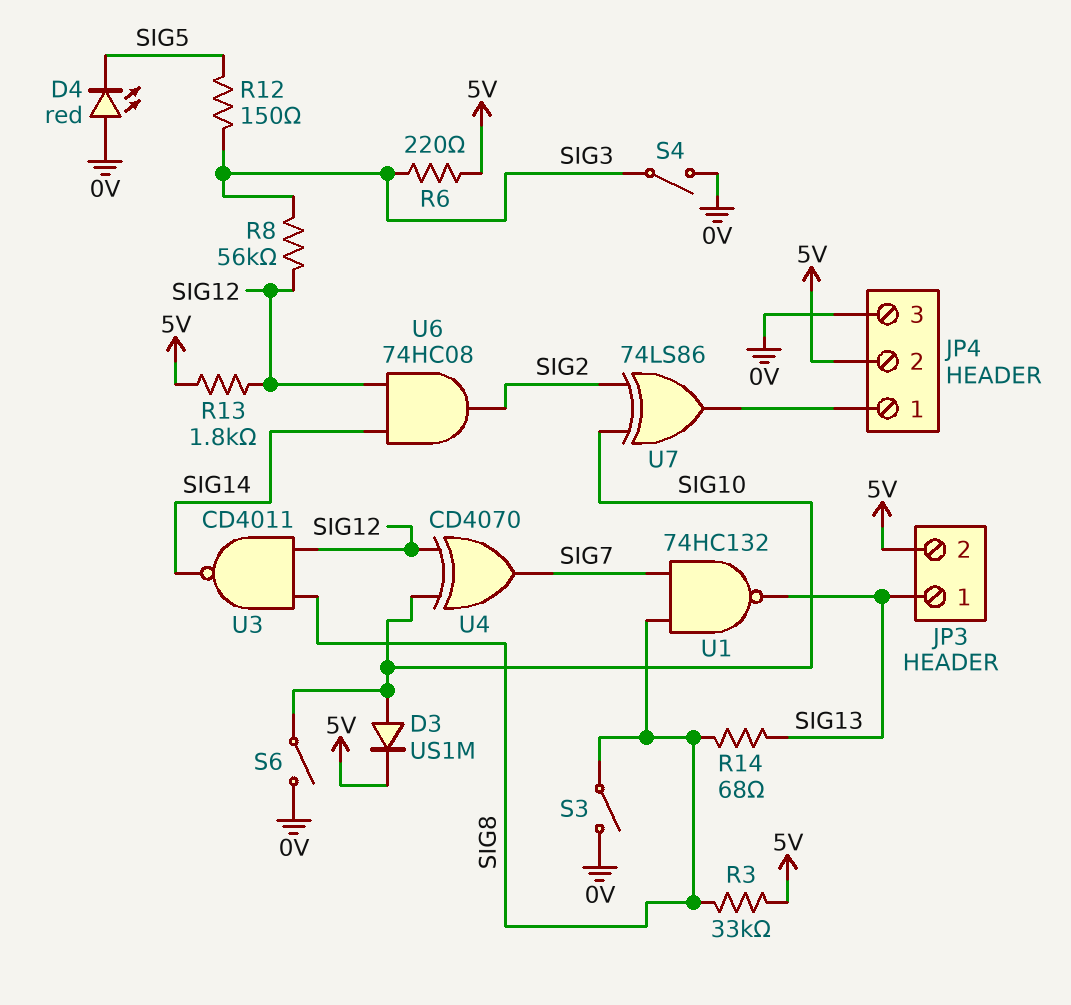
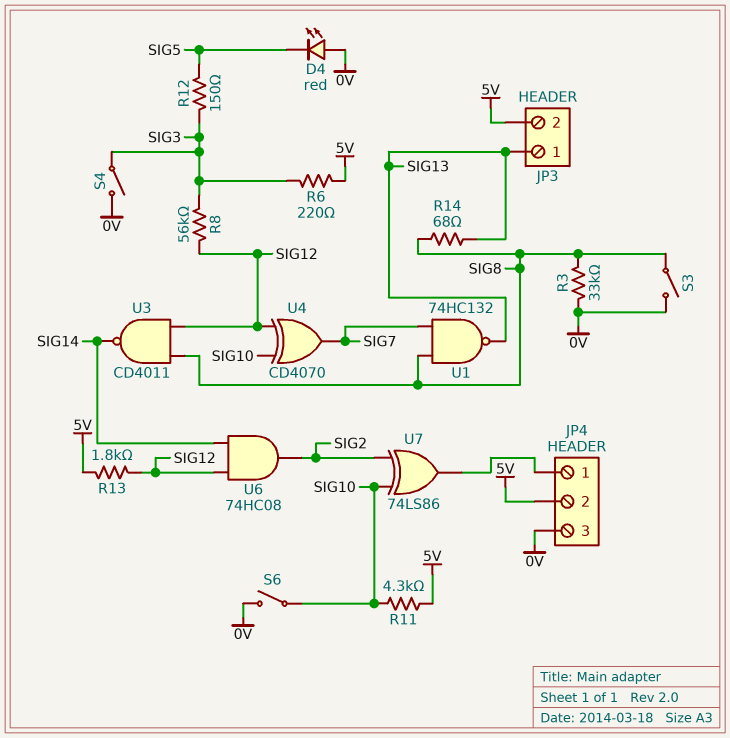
D3: diode US1M (A SIG10, K 5V) -> none
R3: 33k (5V, SIG8) -> 33k (0V, SIG8)
R11: none -> 4.3k (5V, SIG10)

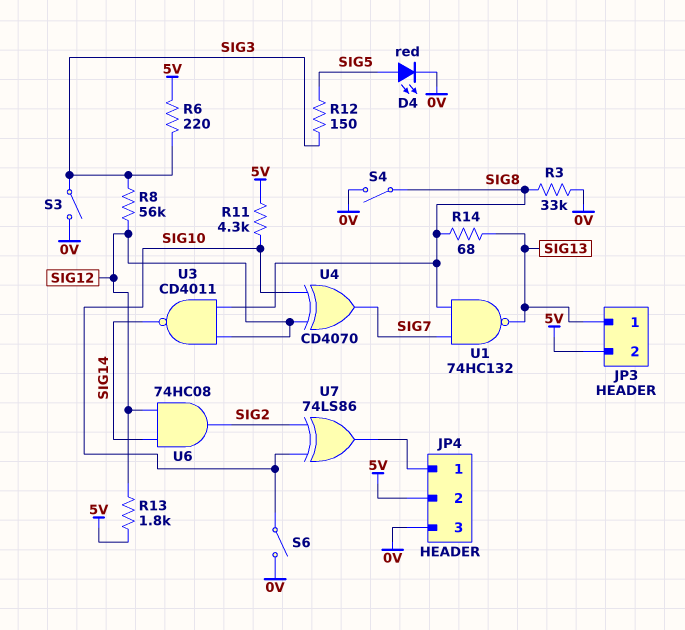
D4: LED red (A 0V, K SIG5) -> LED red (A SIG5, K 0V)
S3: switch (0V, SIG8) -> switch (0V, SIG3)
S4: switch (0V, SIG3) -> switch (0V, SIG8)

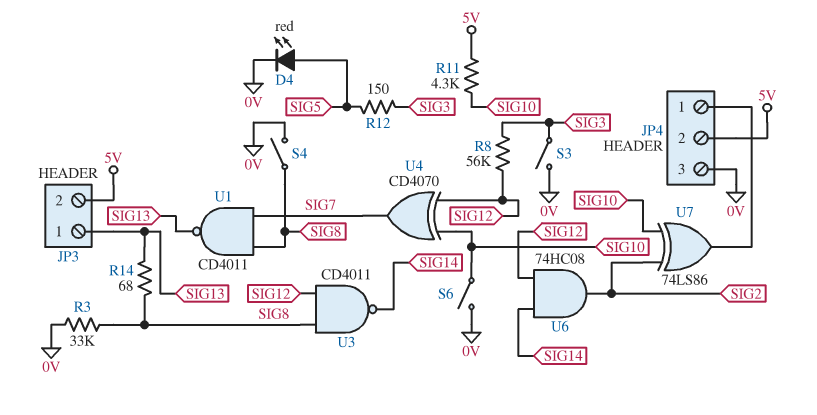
R6: 220 (5V, SIG3) -> none
R13: 1.8k (5V, SIG12) -> none
U1: NAND 74HC132 (in SIG7, in SIG8, out SIG13) -> NAND CD4011 (in SIG7, in SIG8, out SIG13)

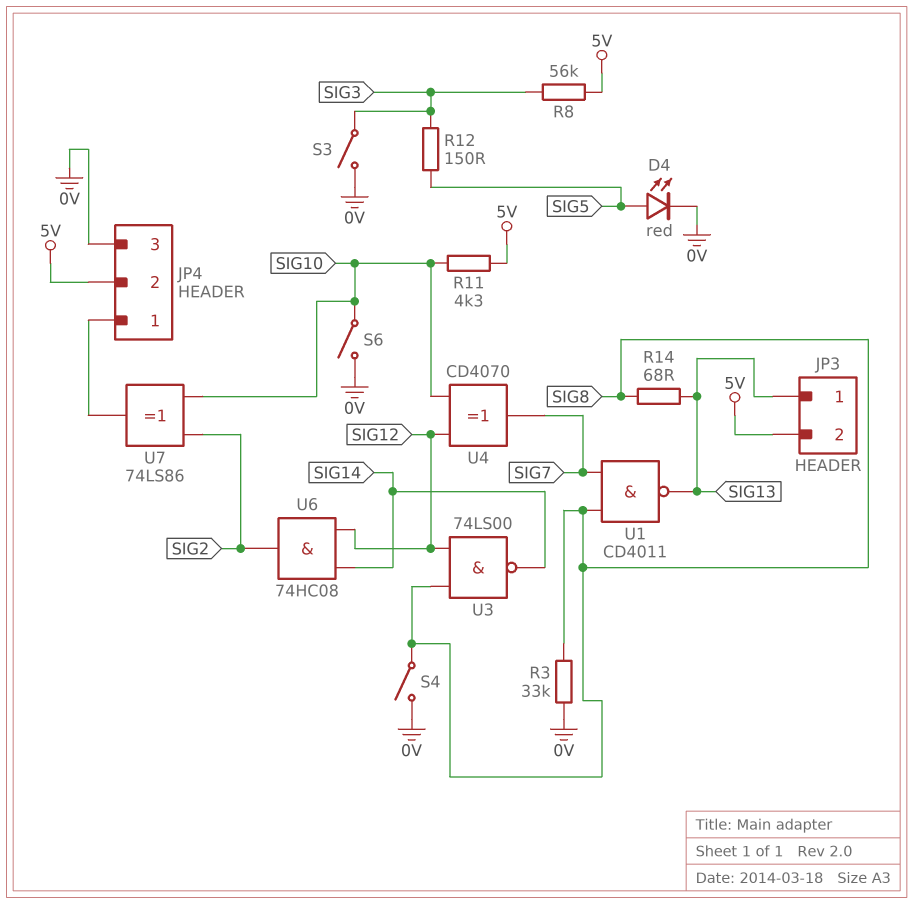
R8: 56k (SIG3, SIG12) -> 56k (5V, SIG3)
U3: NAND CD4011 (in SIG8, in SIG12, out SIG14) -> NAND 74LS00 (in SIG8, in SIG12, out SIG14)

